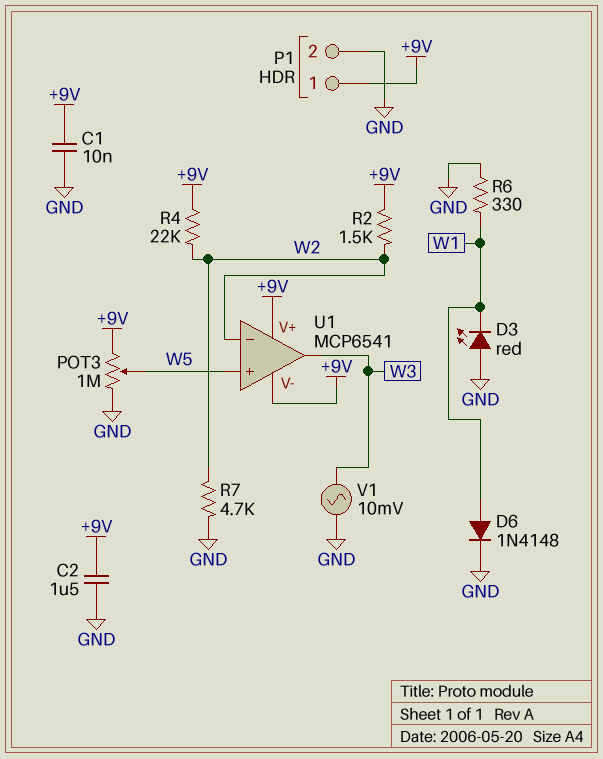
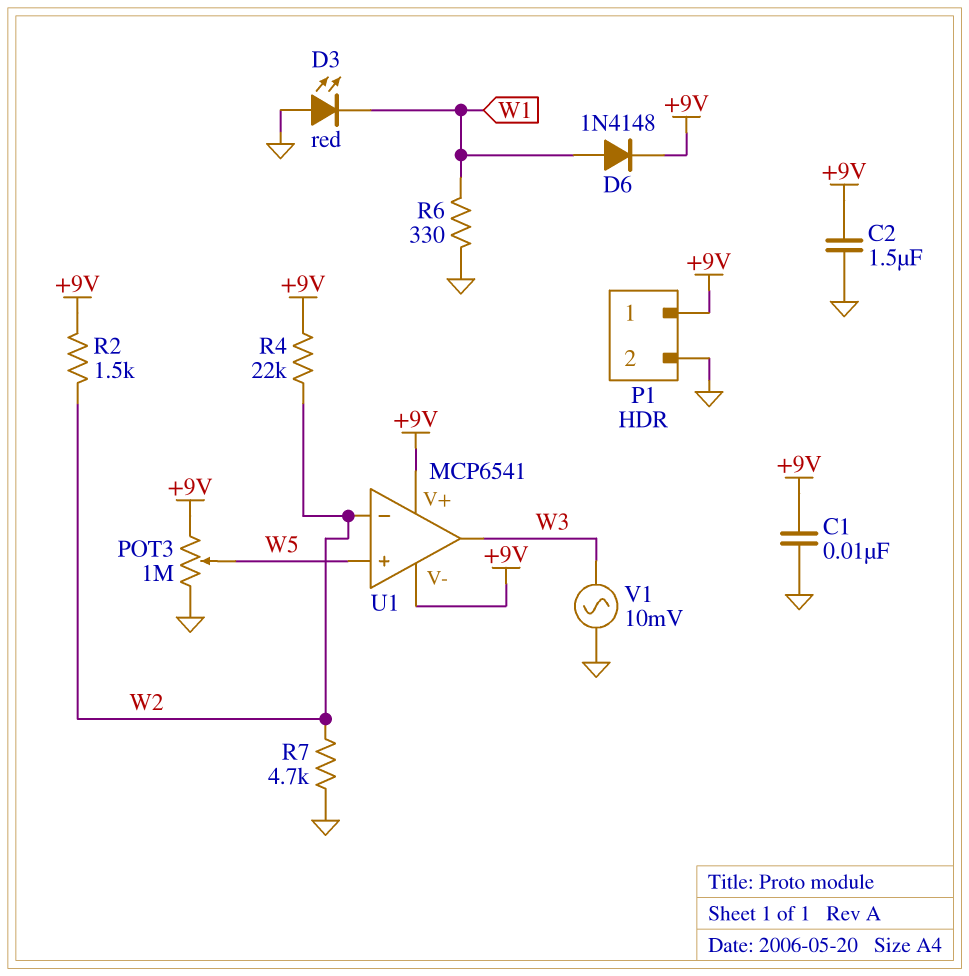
D6: diode 1N4148 (A W1, K GND) -> diode 1N4148 (A W1, K +9V)

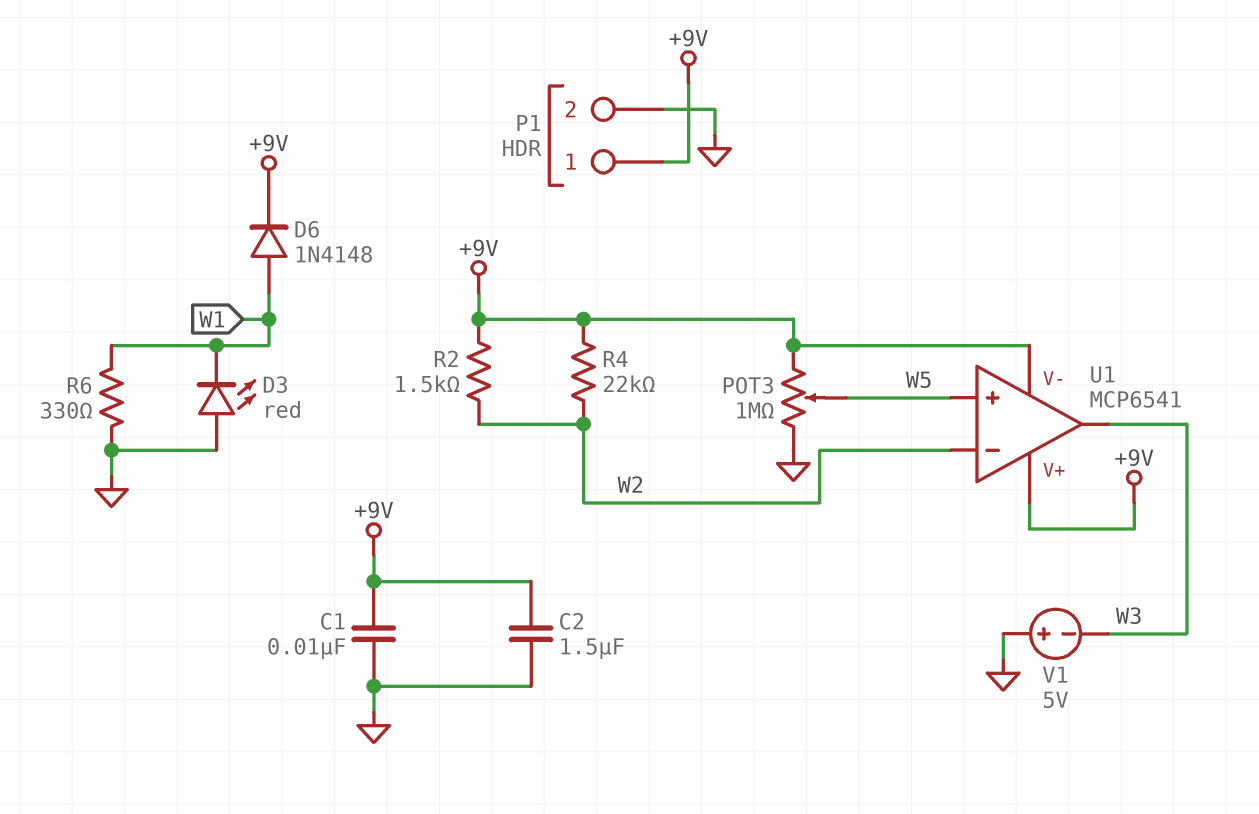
R7: 4.7k (GND, W2) -> none
V1: AC 10mV (GND, W3) -> 5V (plus GND, minus W3)

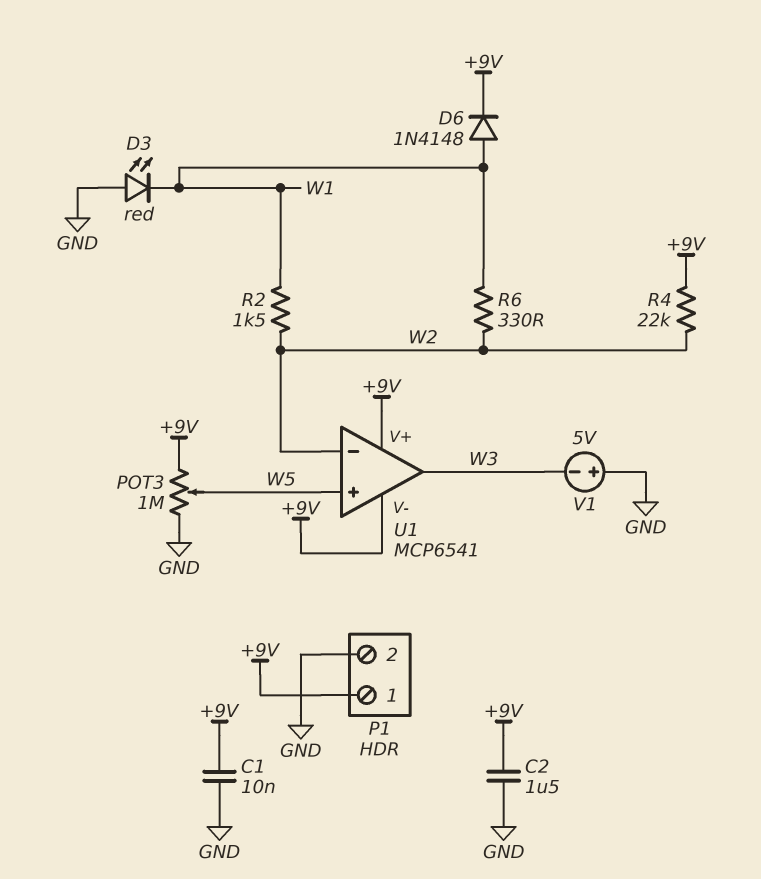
R2: 1.5k (+9V, W2) -> 1.5k (W1, W2)
R6: 330 (GND, W1) -> 330 (W1, W2)

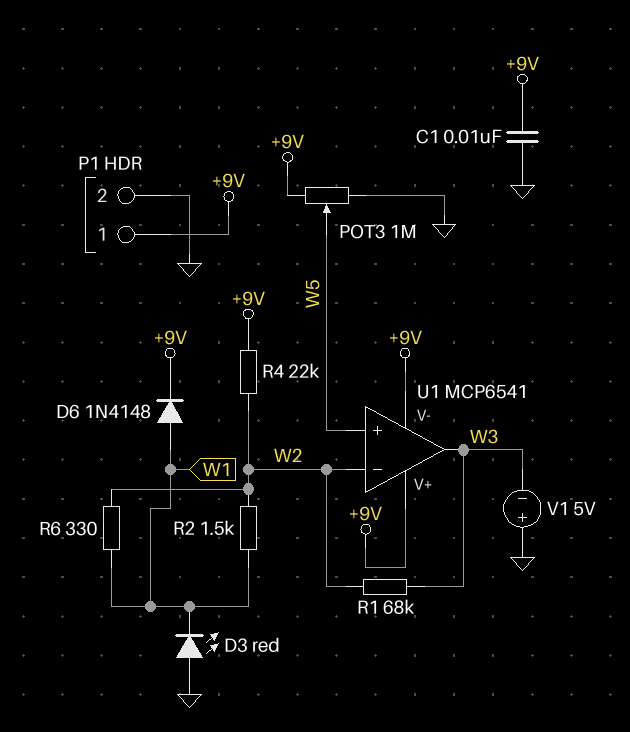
C2: 1.5uF (+9V, GND) -> none
R1: none -> 68k (W2, W3)

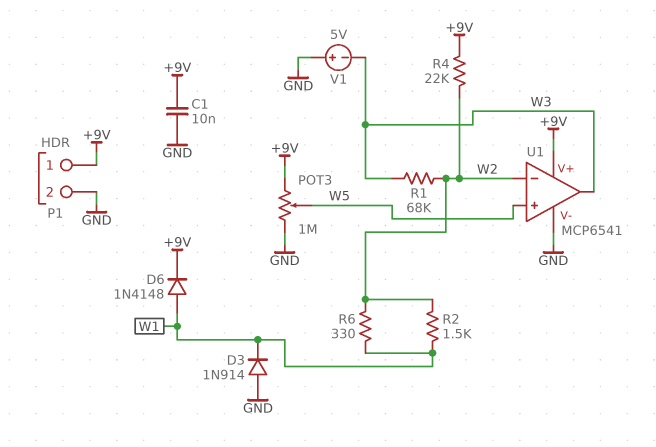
D3: LED red (A GND, K W1) -> diode 1N914 (A GND, K W1)
U1 pin V-: +9V -> GND

